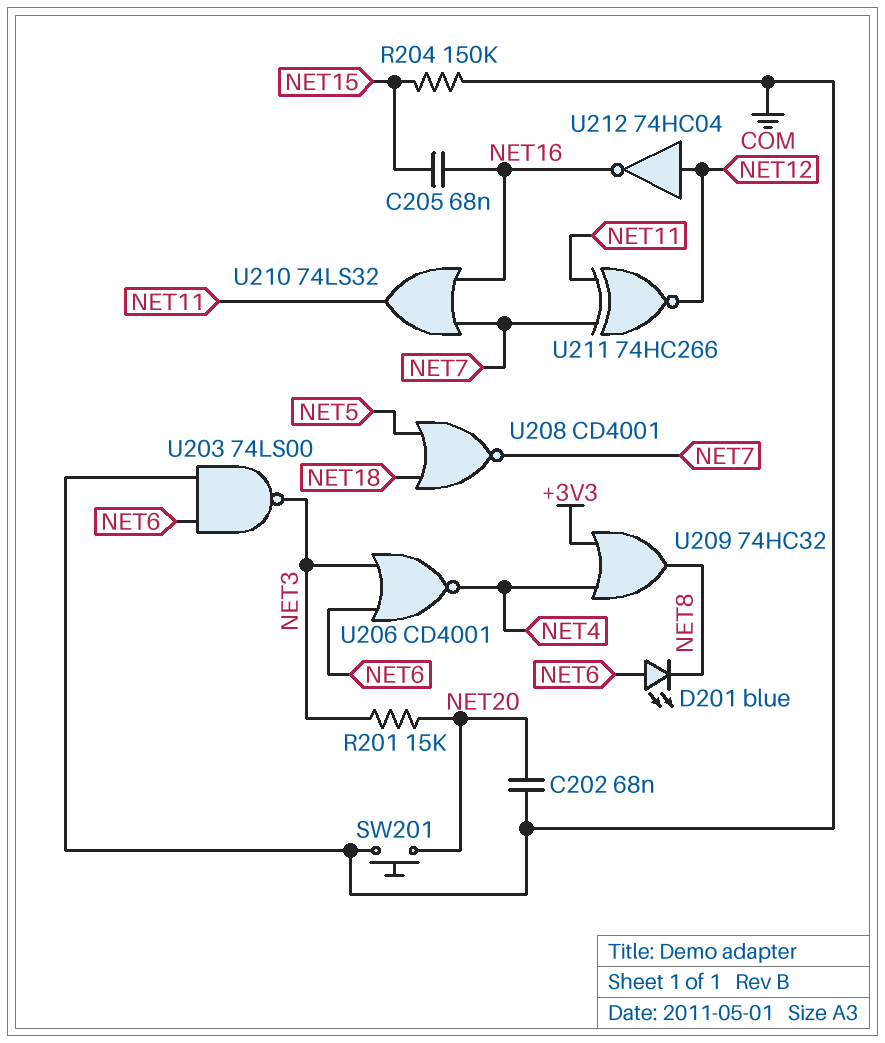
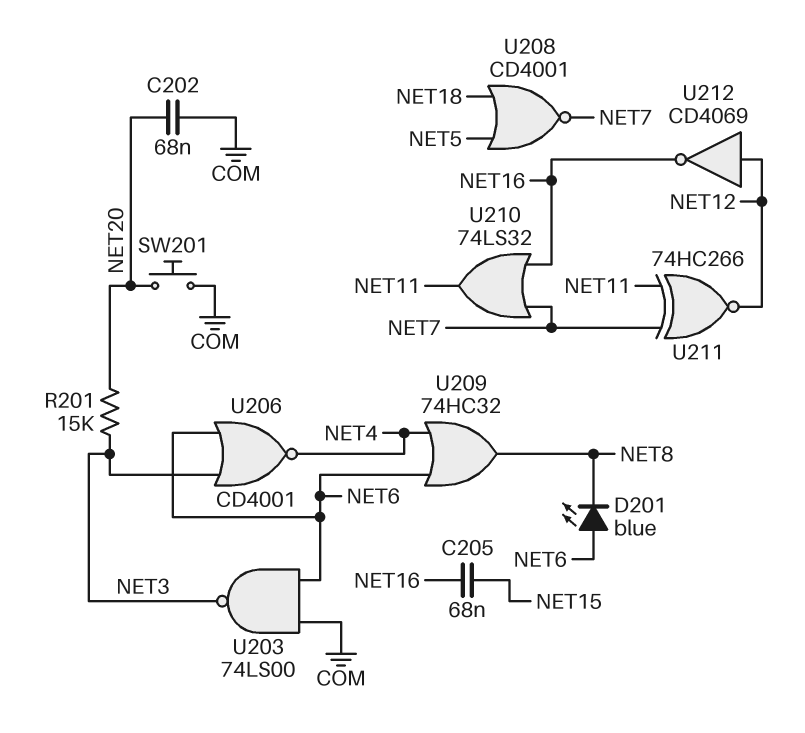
R204: 150k (COM, NET15) -> none
U209: OR 74HC32 (in +3V3, in NET4, out NET8) -> OR 74HC32 (in NET4, in NET6, out NET8)
U212: NOT 74HC04 (in NET12, out NET16) -> NOT CD4069 (in NET12, out NET16)

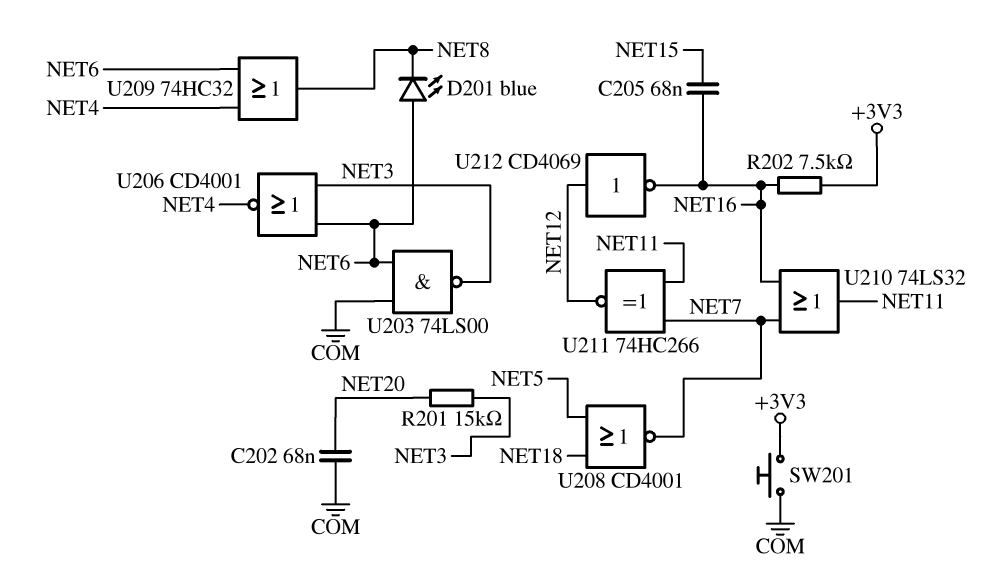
R202: none -> 7.5k (+3V3, NET16)
SW201: button (COM, NET20) -> button (+3V3, COM)

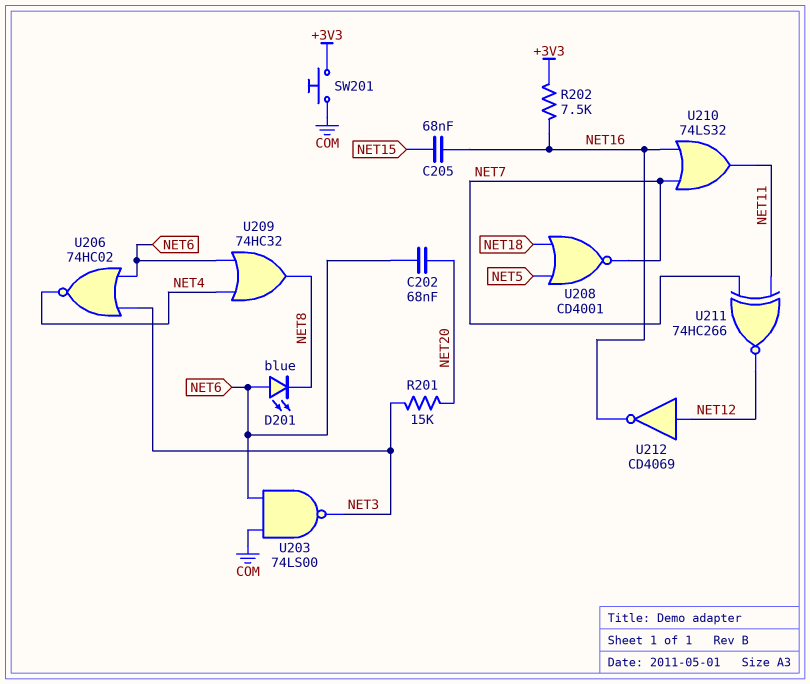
C202: 68nF (COM, NET20) -> 68nF (NET6, NET20)
U206: NOR CD4001 (in NET3, in NET6, out NET4) -> NOR 74HC02 (in NET3, in NET6, out NET4)

